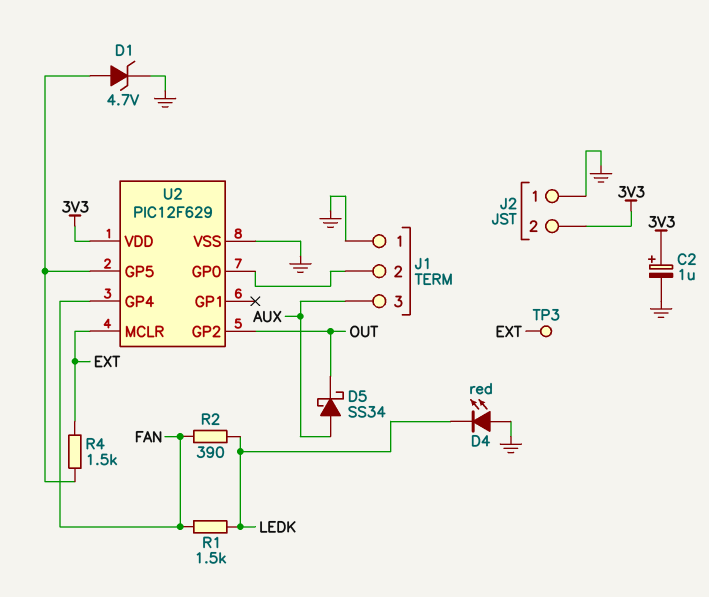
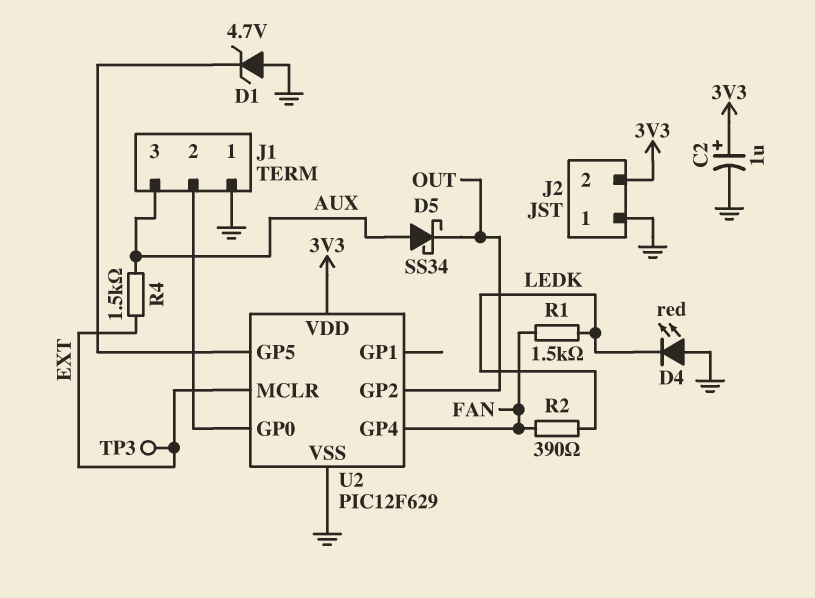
D1: zener 4.7V (A U2/GP5, K GND) -> zener 4.7V (A GND, K U2/GP5)
R4: 1.5k (EXT, U2/GP5) -> 1.5k (AUX, EXT)

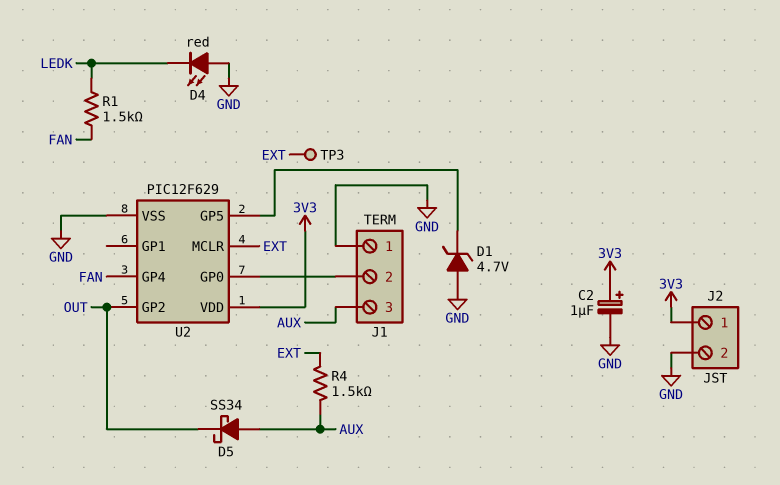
J2 pin 1: GND -> 3V3
J2 pin 2: 3V3 -> GND
R2: 390 (FAN, LEDK) -> none

